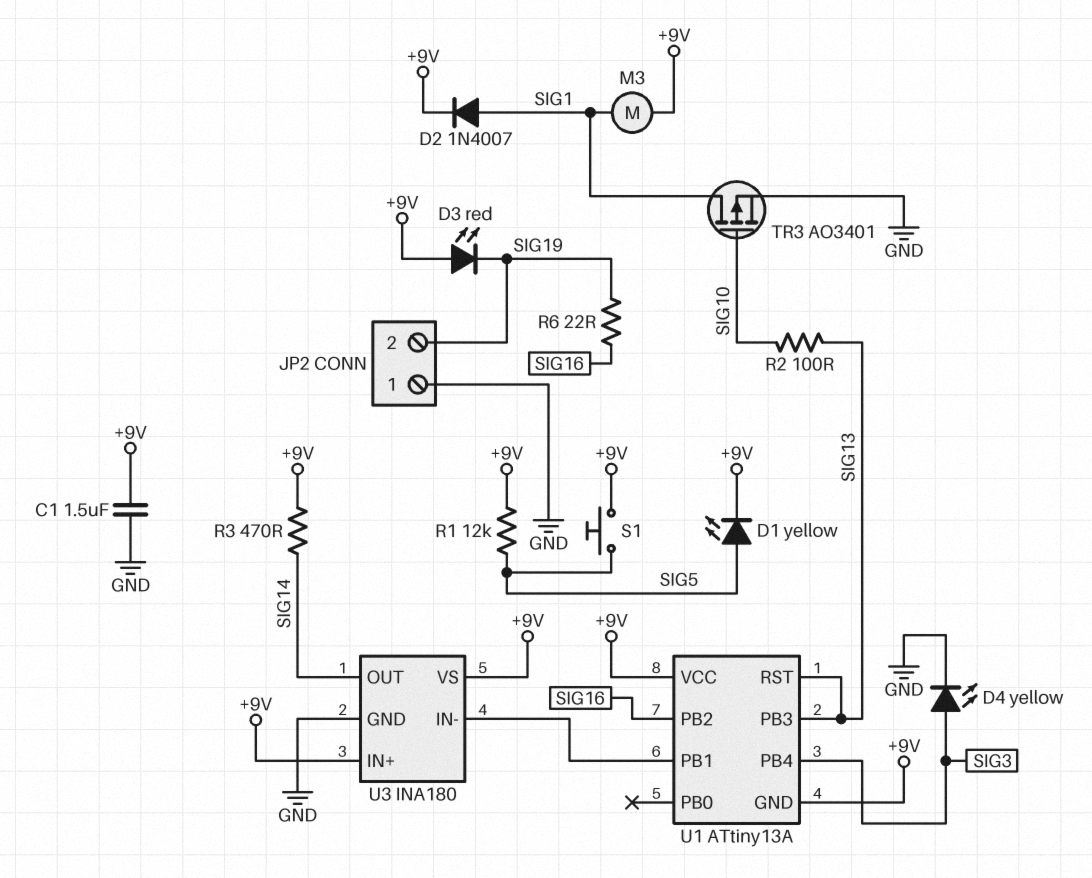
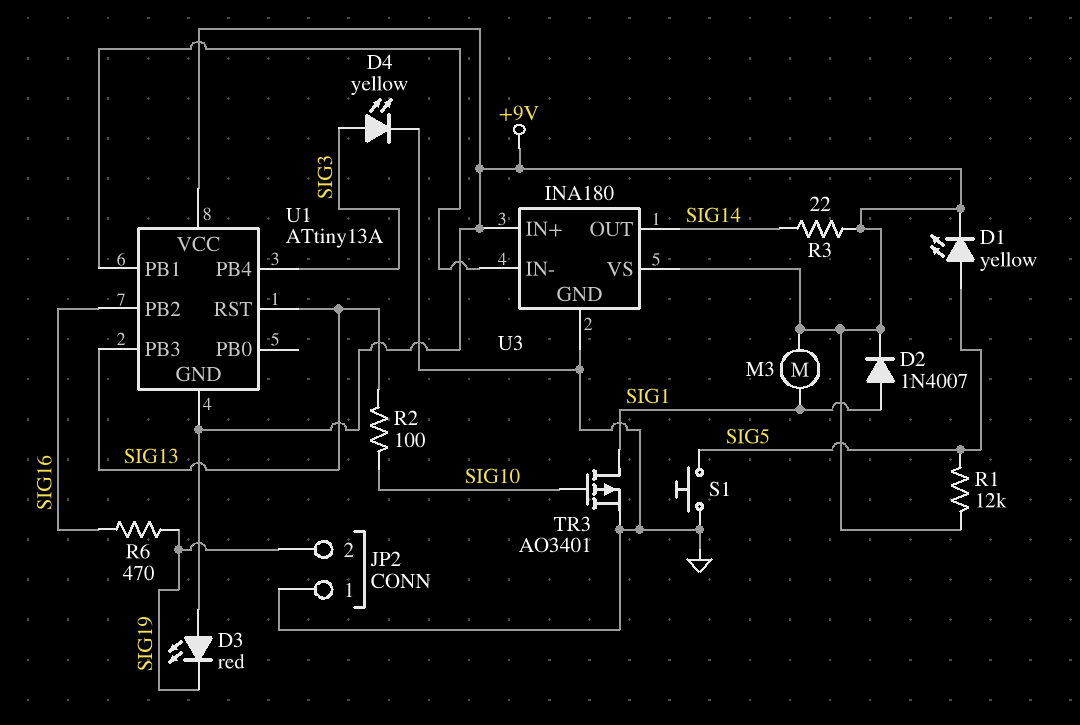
C1: 1.5uF (+9V, GND) -> none
R3: 470 (+9V, SIG14) -> 22 (+9V, SIG14)
R6: 22 (SIG16, SIG19) -> 470 (SIG16, SIG19)
S1: button (+9V, SIG5) -> button (GND, SIG5)

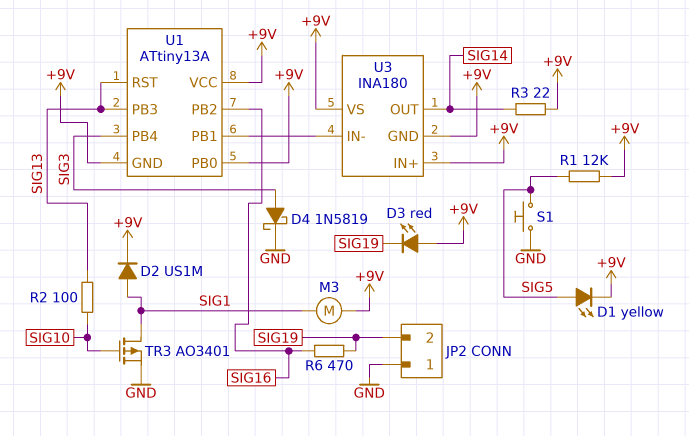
D2: diode 1N4007 (A SIG1, K +9V) -> diode US1M (A SIG1, K +9V)
D4: LED yellow (A SIG3, K GND) -> schottky 1N5819 (A SIG3, K GND)
U1 pin PB0: none -> +9V
U3 pin GND: GND -> +9V

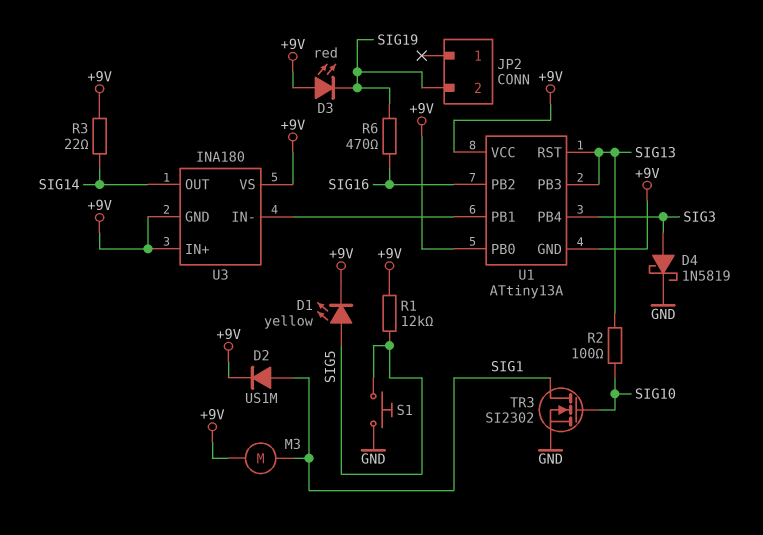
JP2 pin 1: GND -> none
TR3: PMOS AO3401 (G SIG10, D SIG1, S GND) -> NMOS SI2302 (G SIG10, D SIG1, S GND)

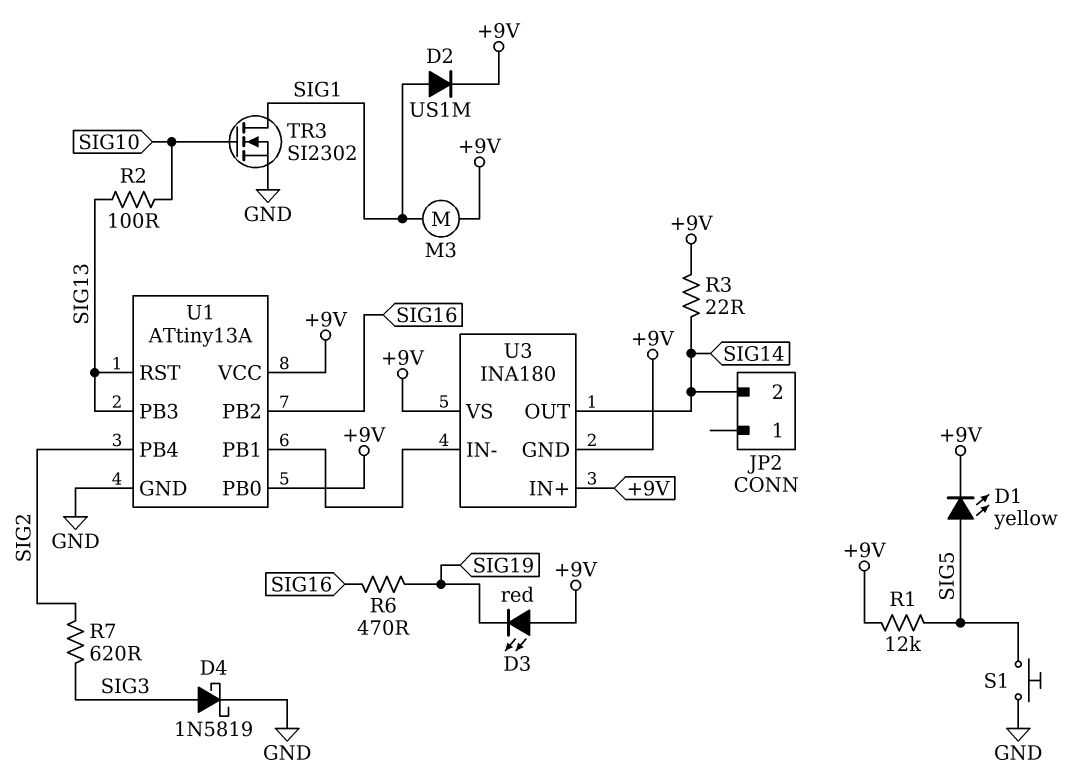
JP2 pin 2: SIG19 -> SIG14
R7: none -> 620 (SIG2, SIG3)
U1 pin GND: +9V -> GND
U1 pin PB4: SIG3 -> SIG2

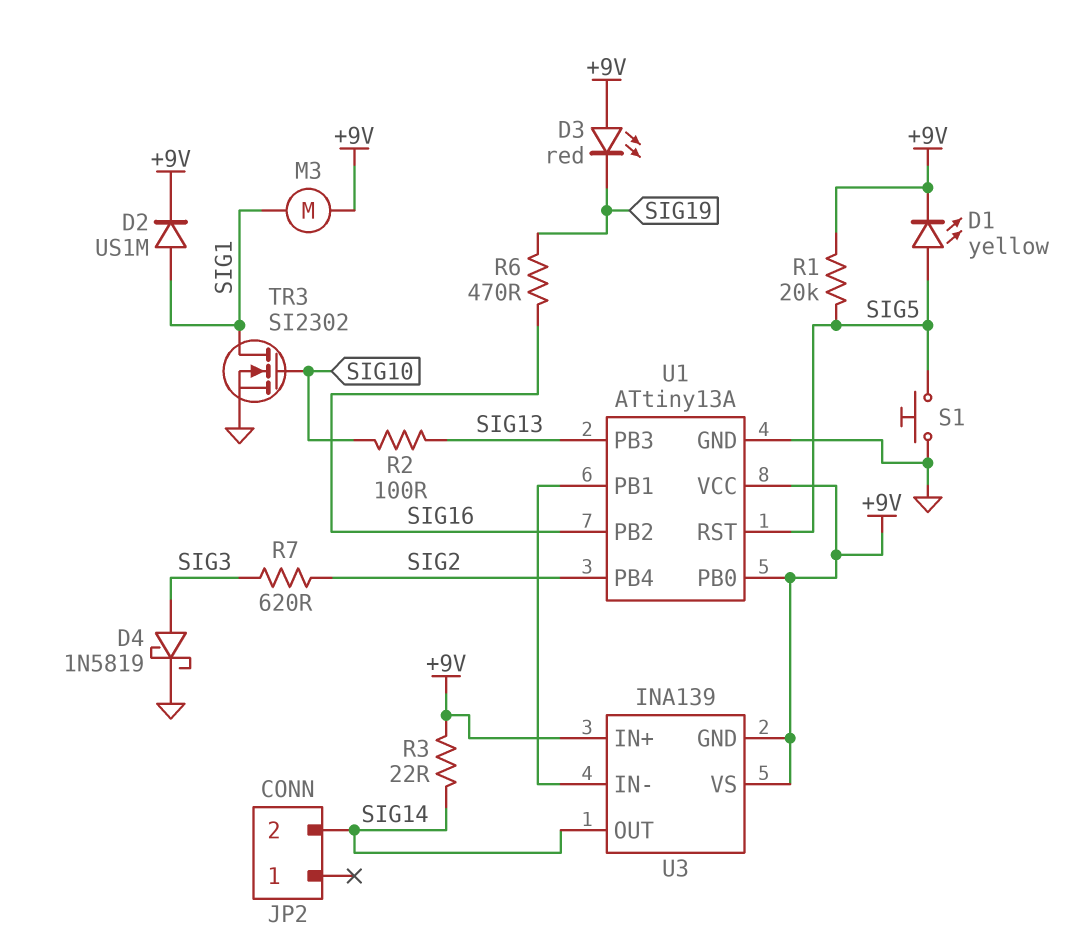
R1: 12k (+9V, SIG5) -> 20k (+9V, SIG5)
U1 pin RST: SIG13 -> SIG5
U3: INA180 -> INA139

